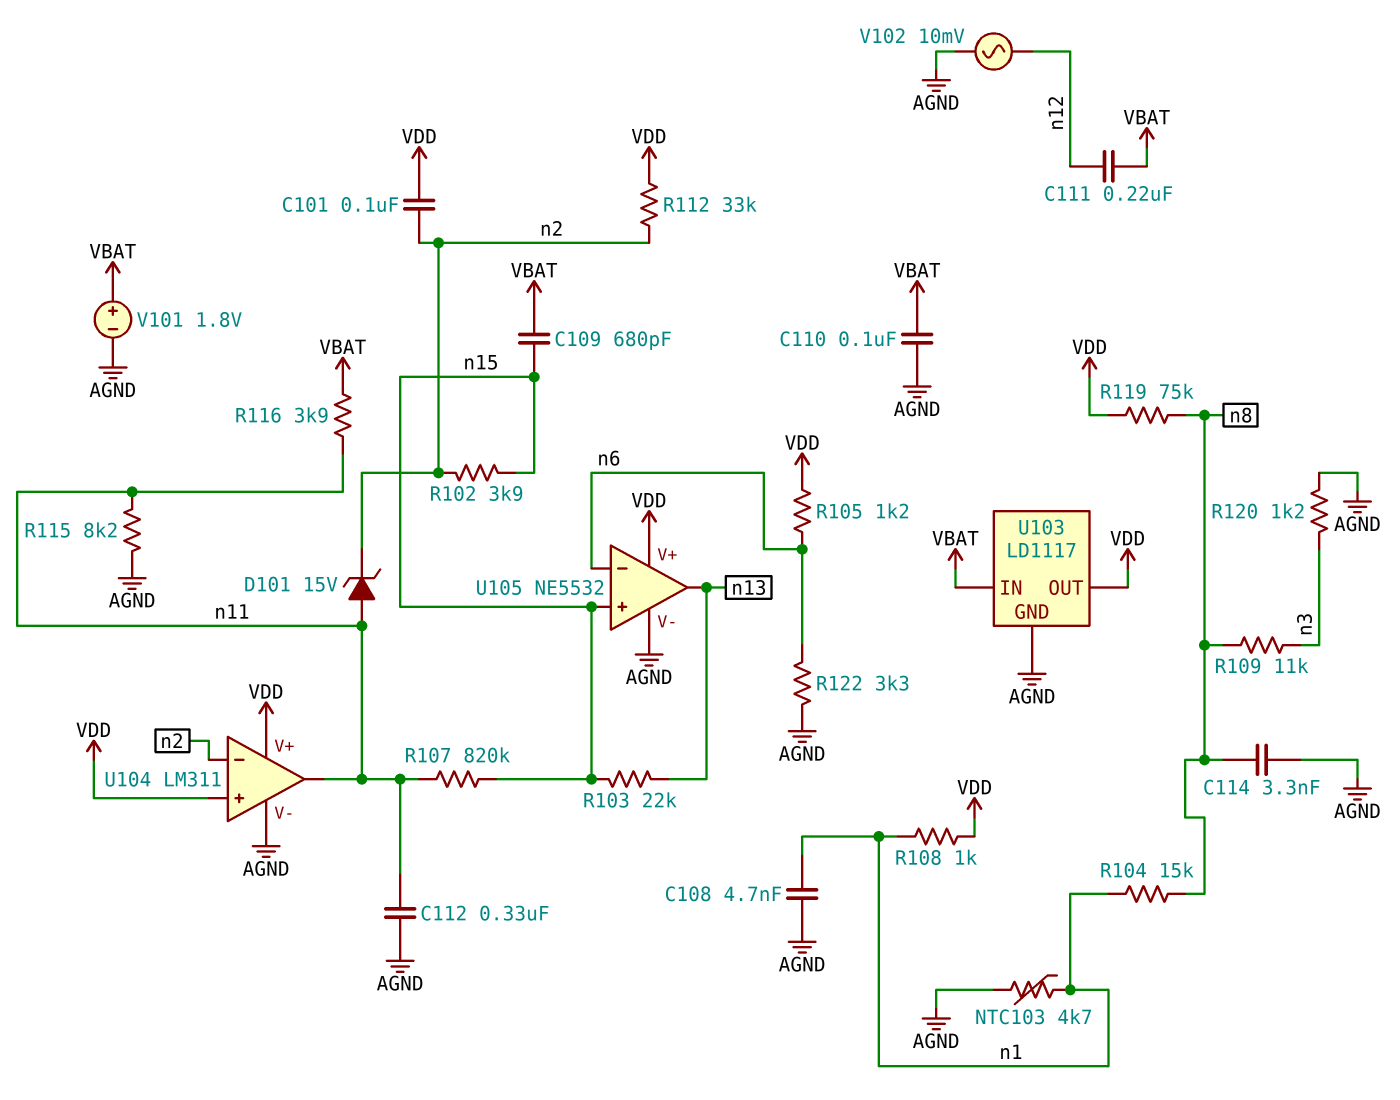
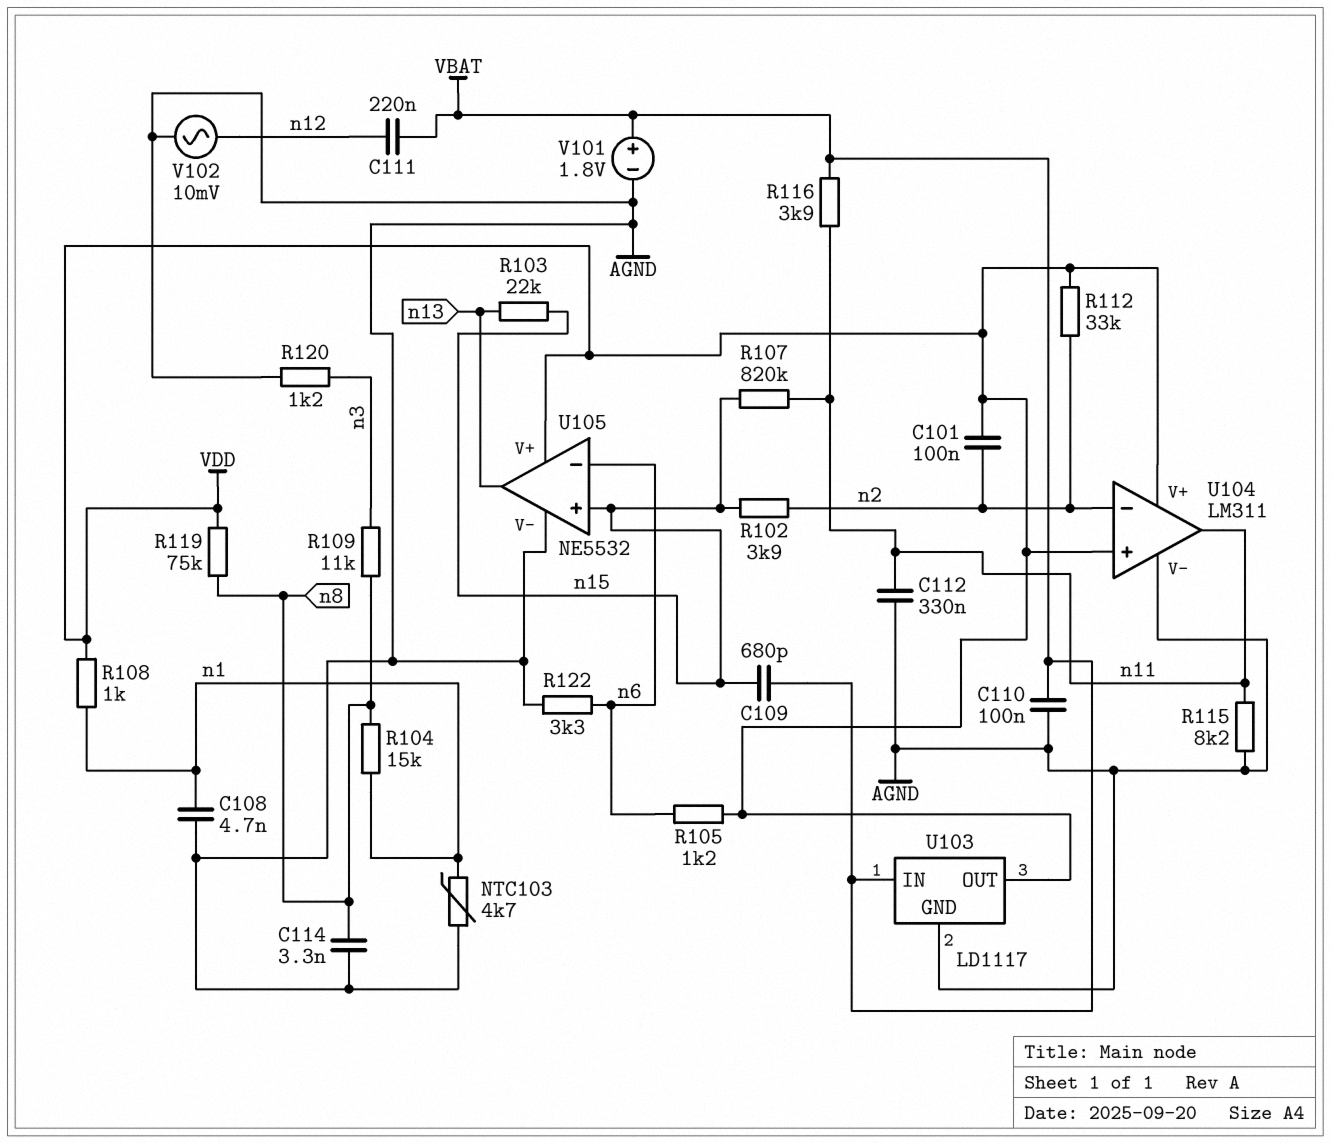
D101: zener 15V (A n11, K n2) -> none

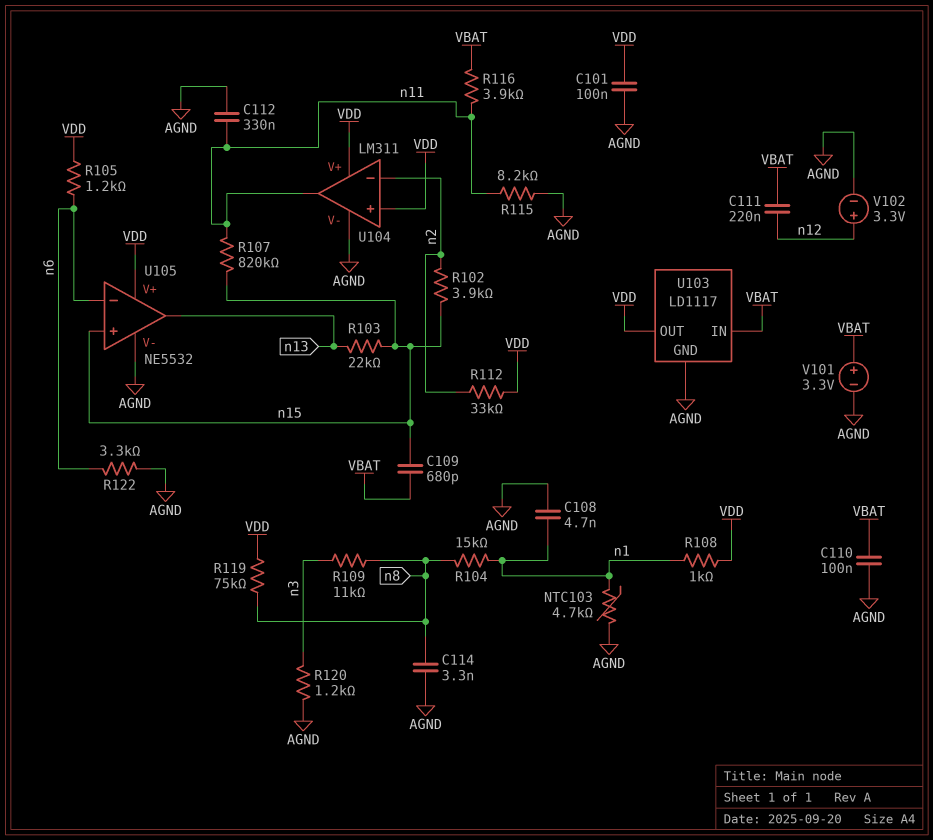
C101: 100nF (VDD, n2) -> 100nF (AGND, VDD)
V101: 1.8V (plus VBAT, minus AGND) -> 3.3V (plus VBAT, minus AGND)
V102: AC 10mV (AGND, n12) -> 3.3V (plus n12, minus AGND)

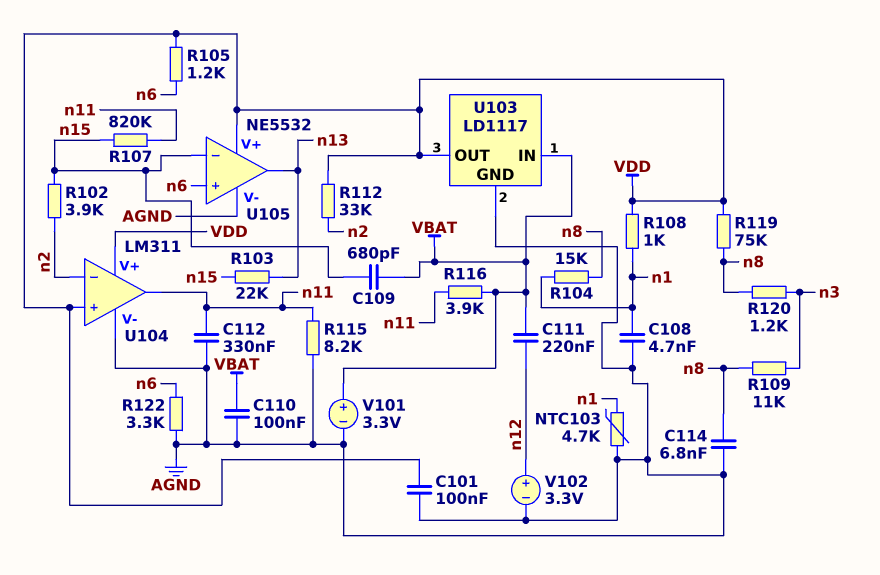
C114: 3.3nF (AGND, n8) -> 6.8nF (AGND, n8)
R120: 1.2k (AGND, n3) -> 1.2k (n3, n8)
U105 pin in+: n15 -> n6
U105 pin in-: n6 -> n15

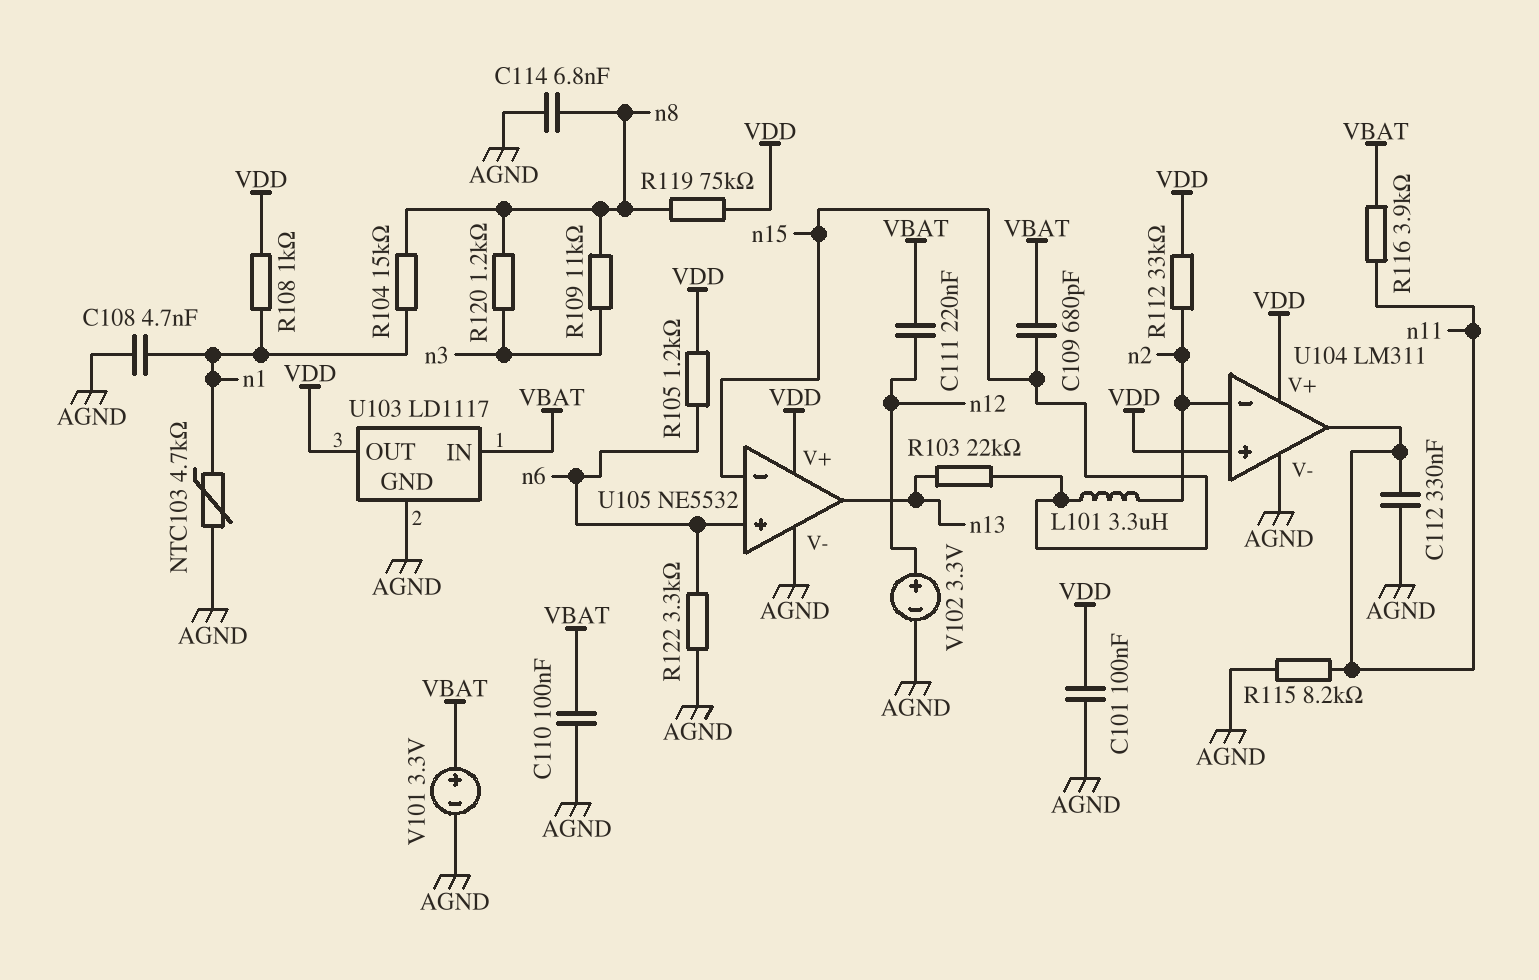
L101: none -> 3.3uH (n2, n15)
R102: 3.9k (n2, n15) -> none
R107: 820k (n11, n15) -> none

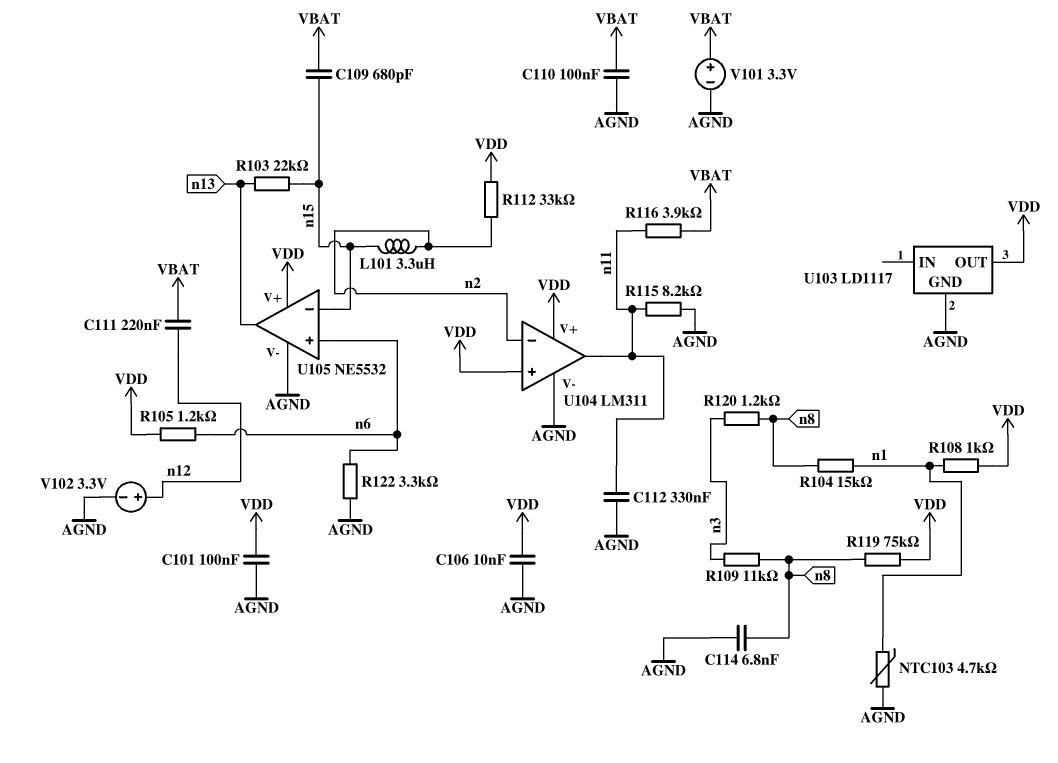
C106: none -> 10nF (AGND, VDD)
C108: 4.7nF (AGND, n1) -> none
U103 pin IN: VBAT -> none

